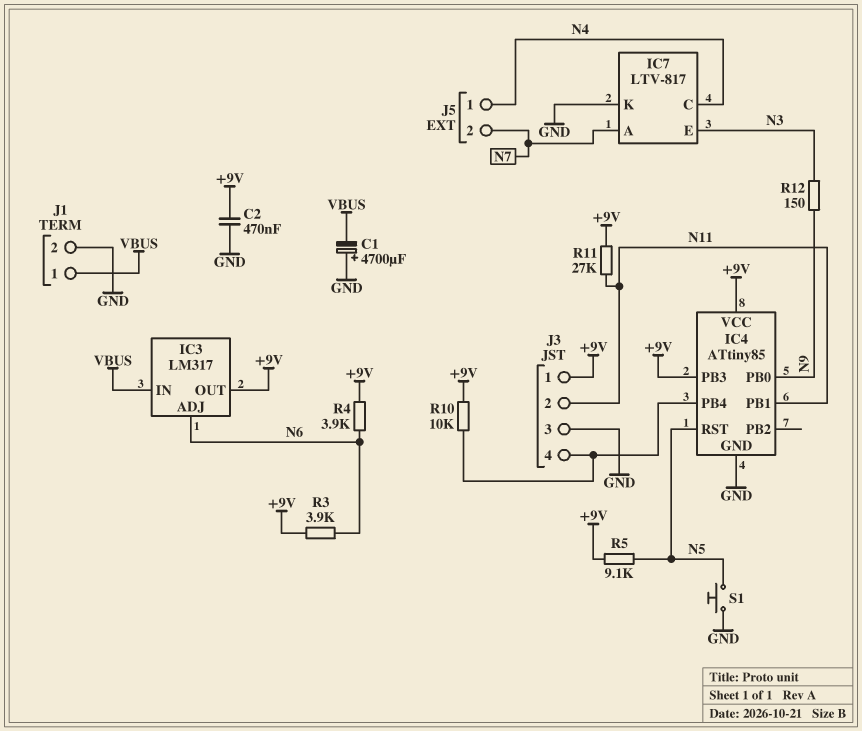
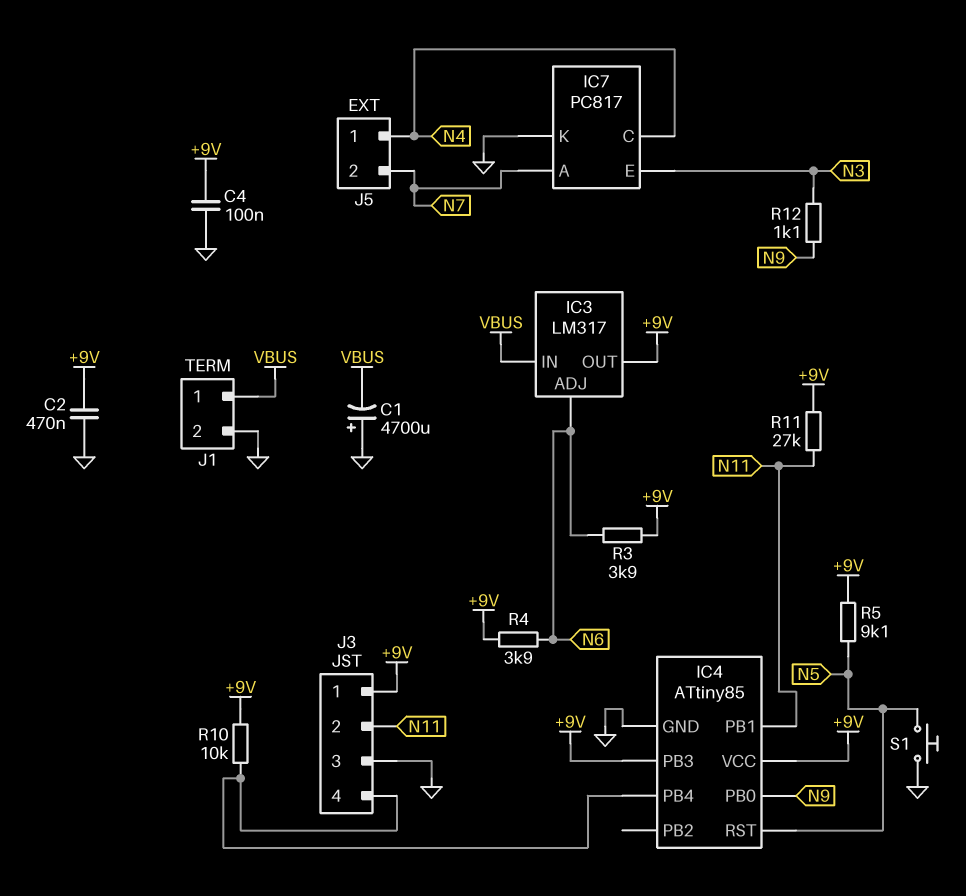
C4: none -> 100nF (+9V, GND)
IC7: LTV-817 -> PC817
R12: 150 (N3, N9) -> 1.1k (N3, N9)

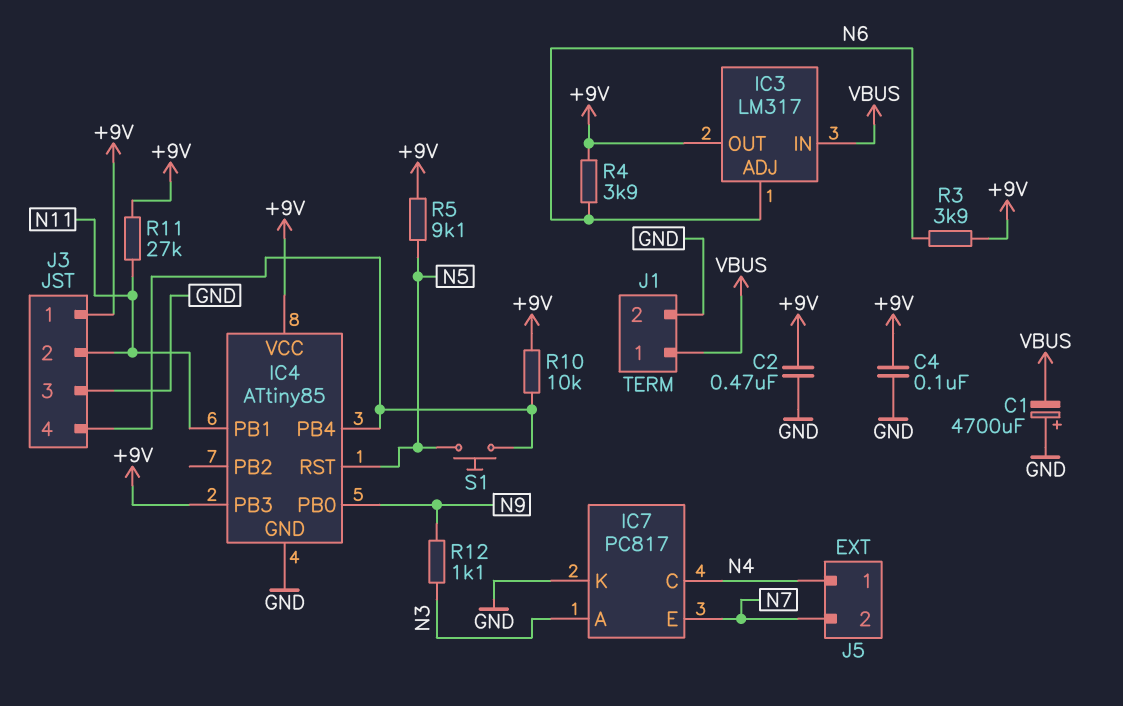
IC7 pin A: N7 -> N3
IC7 pin E: N3 -> N7
S1: button (GND, N5) -> button (IC4/PB4, N5)

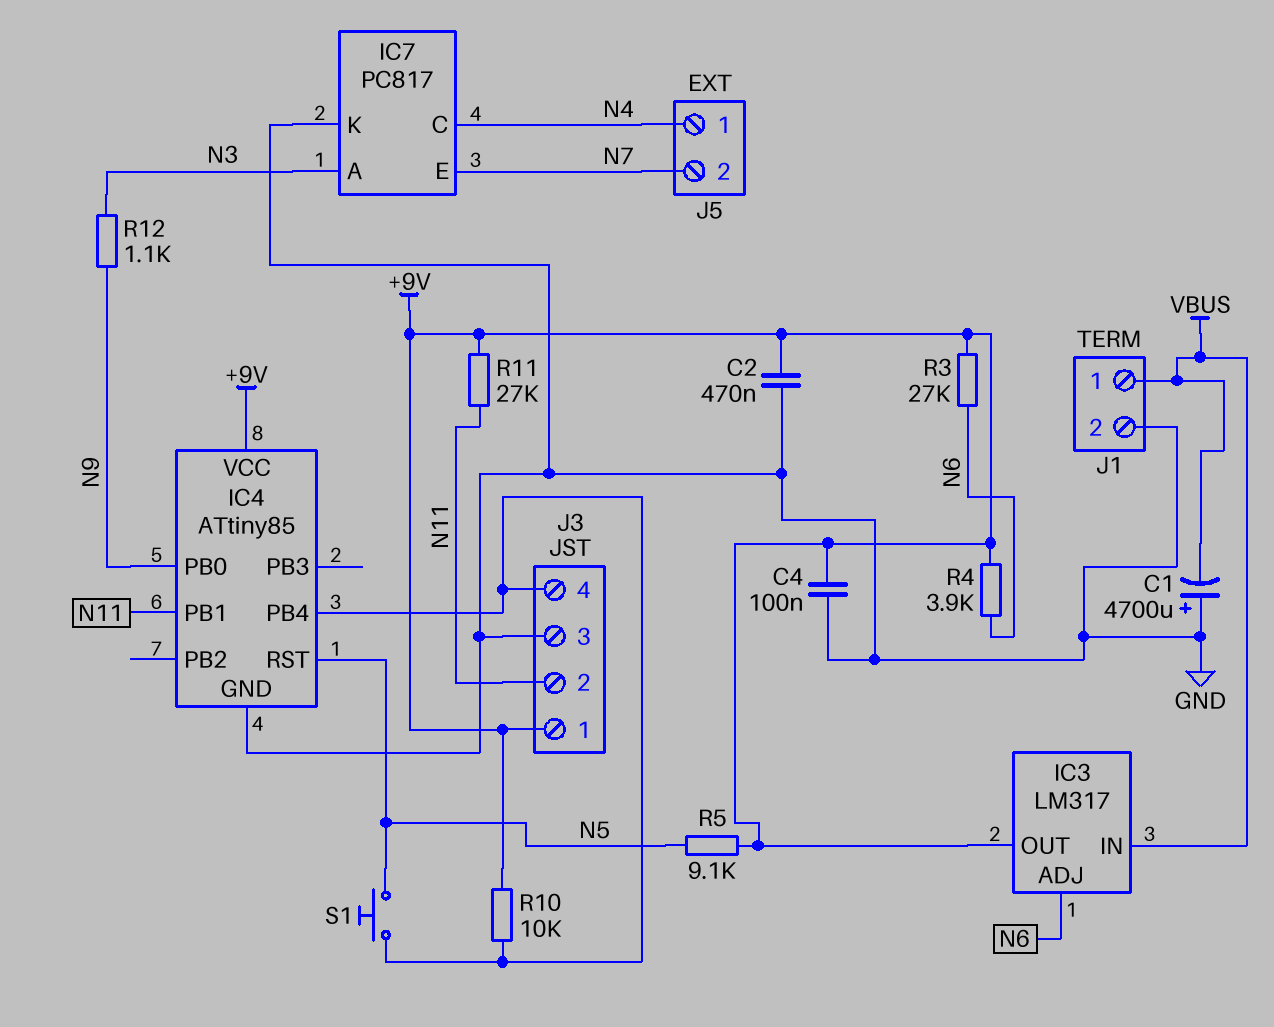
IC4 pin PB3: +9V -> none
R3: 3.9k (+9V, N6) -> 27k (+9V, N6)

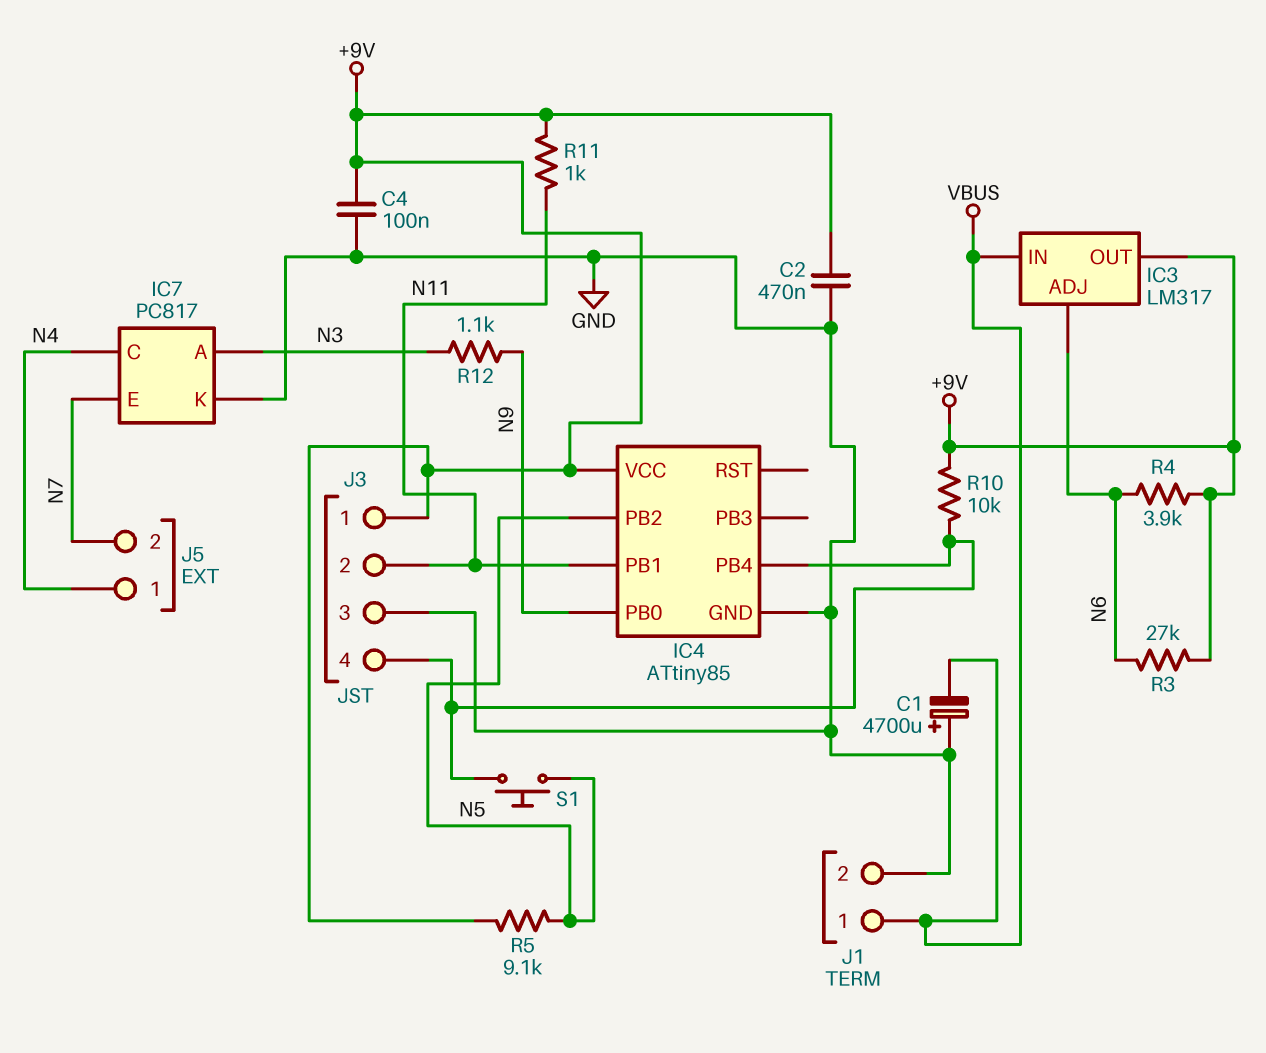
IC4 pin PB2: none -> N5
IC4 pin RST: N5 -> none
R11: 27k (+9V, N11) -> 1k (+9V, N11)

